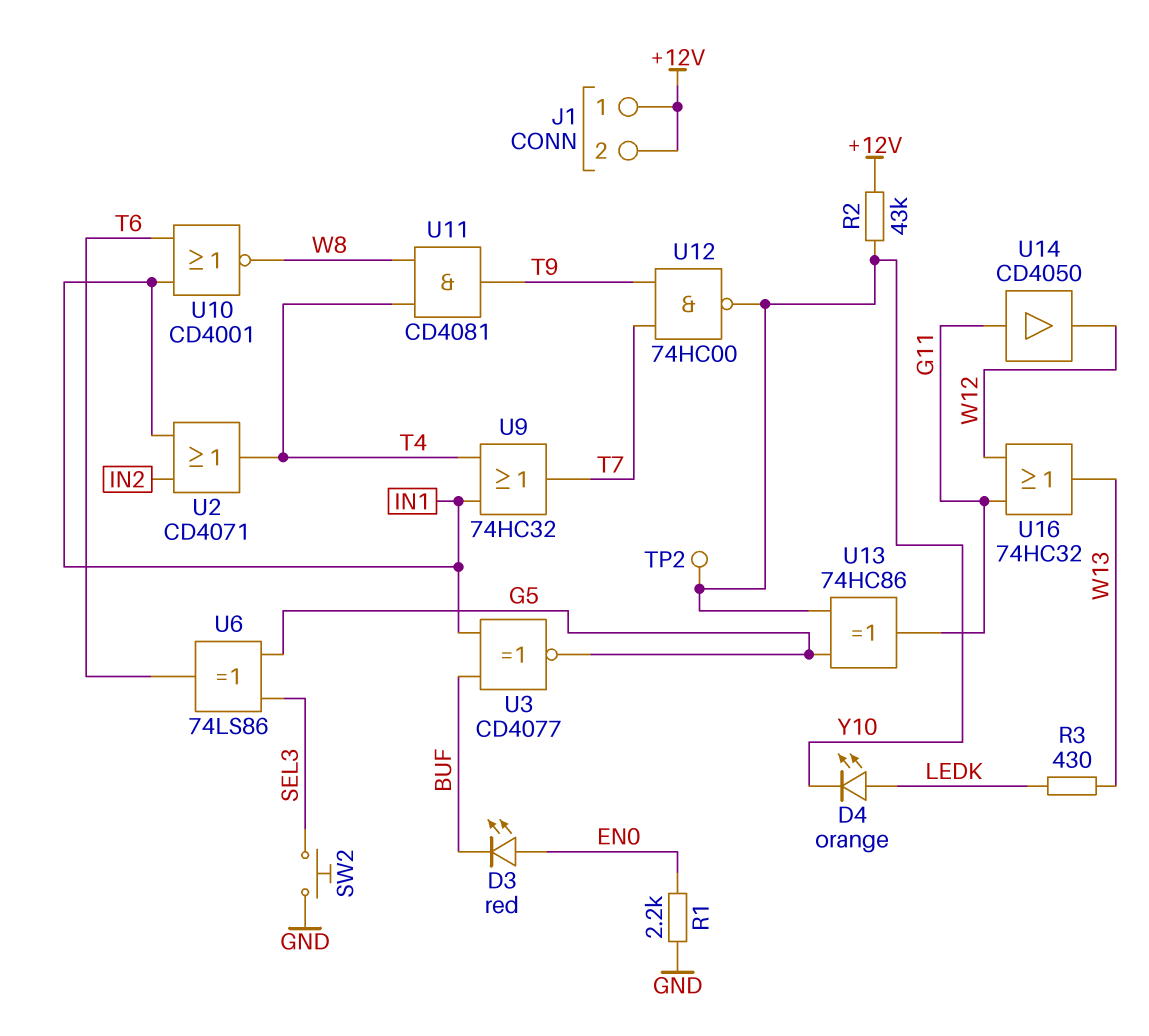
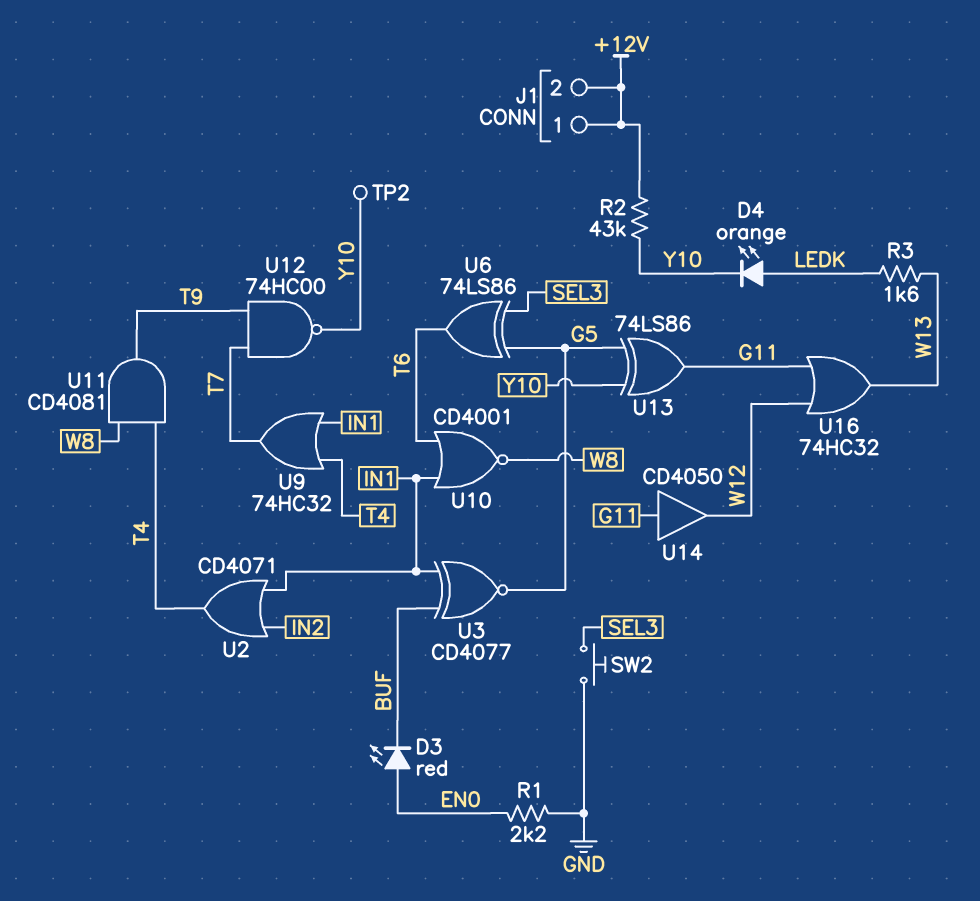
R3: 430 (LEDK, W13) -> 1.6k (LEDK, W13)
U13: XOR 74HC86 (in G5, in Y10, out G11) -> XOR 74LS86 (in G5, in Y10, out G11)

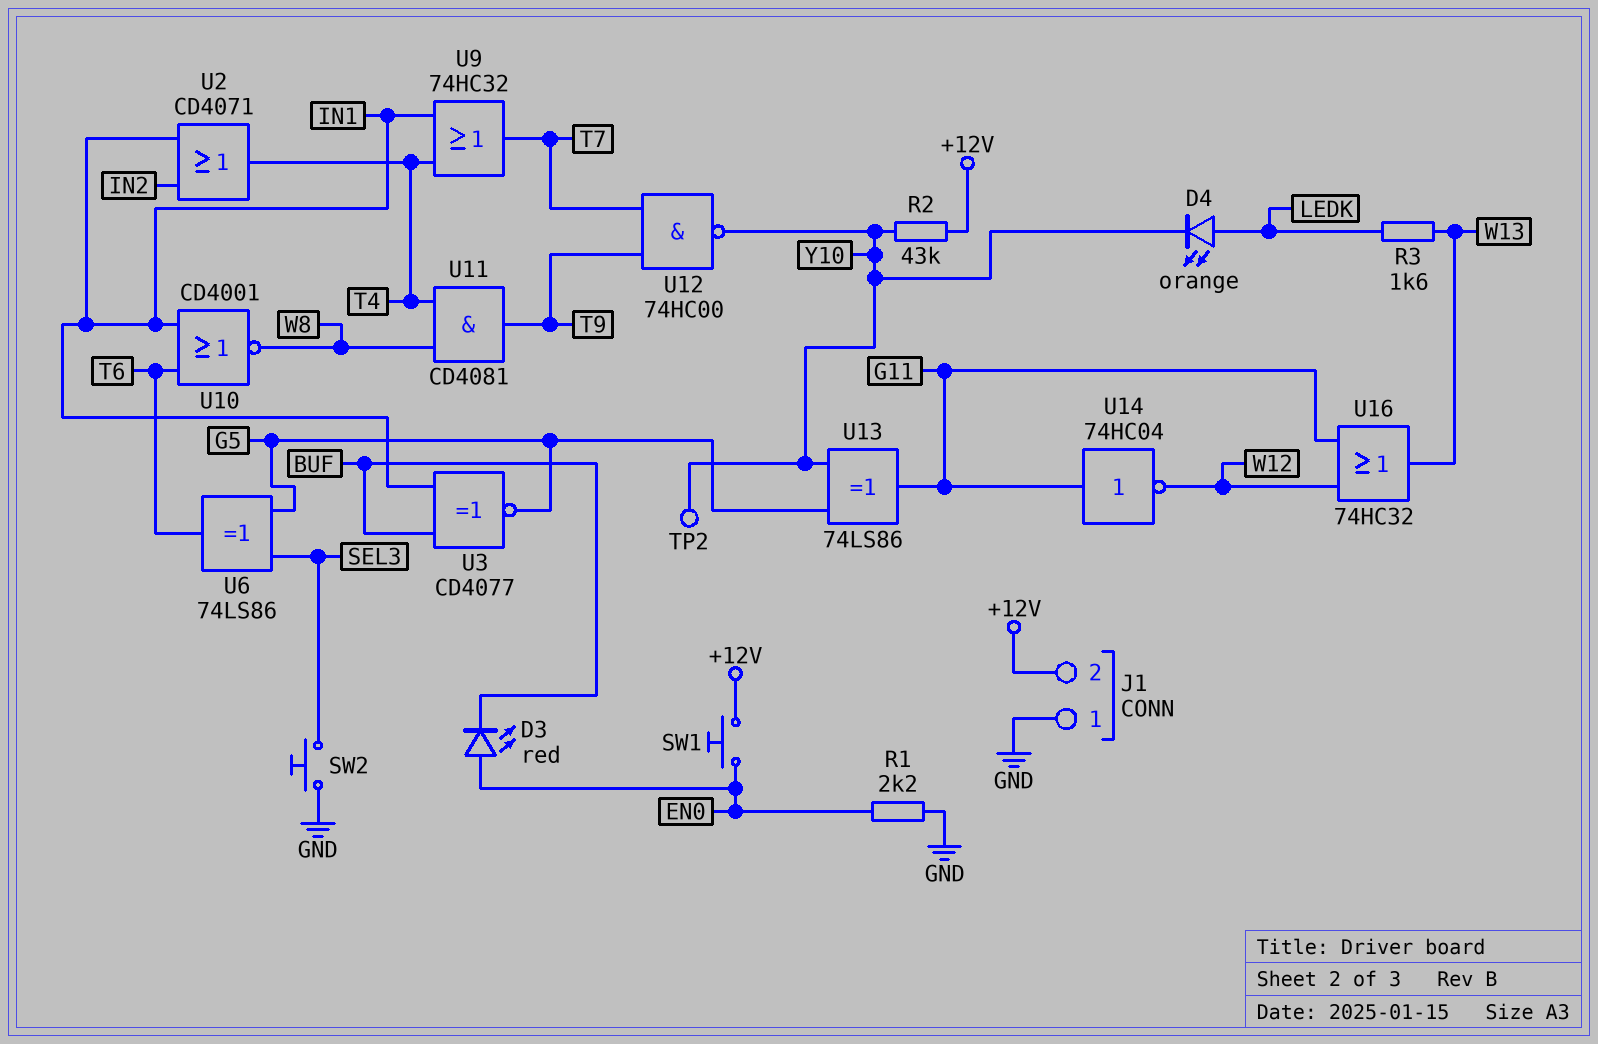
J1 pin 1: +12V -> GND
SW1: none -> button (+12V, EN0)
U14: buffer CD4050 (in G11, out W12) -> NOT 74HC04 (in G11, out W12)

